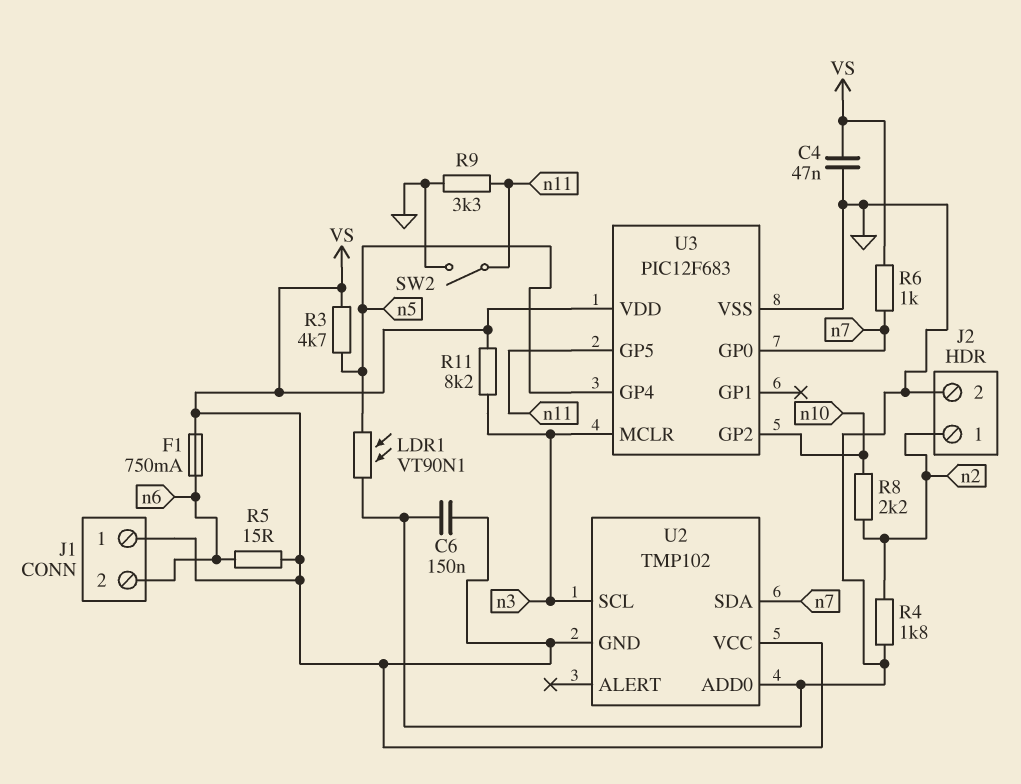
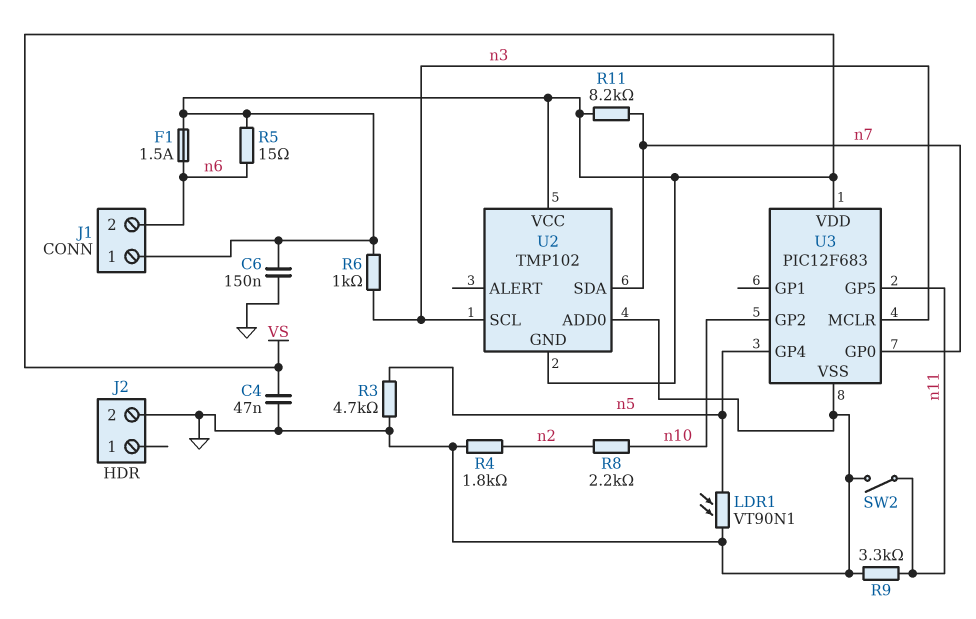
F1: 750mA (VS, n6) -> 1.5A (VS, n6)
J2 pin 1: n2 -> none
R3: 4.7k (VS, n5) -> 4.7k (GND, n5)
R6: 1k (VS, n7) -> 1k (VS, n3)
R11: 8.2k (VS, n3) -> 8.2k (VS, n7)

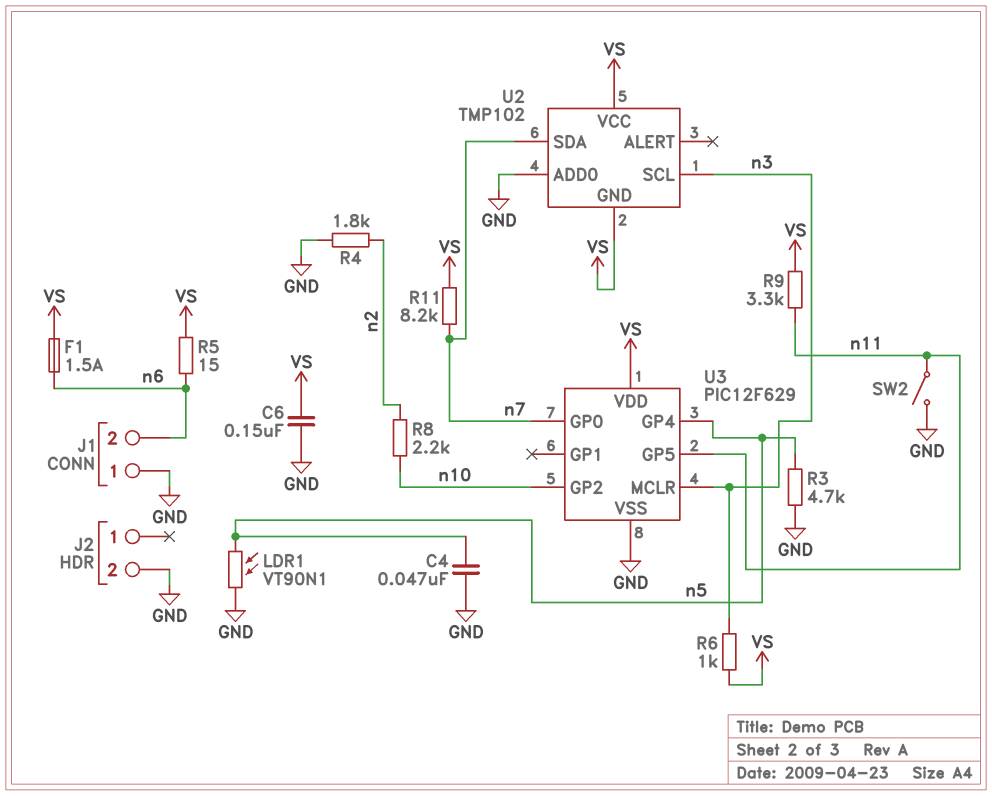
C4: 47nF (GND, VS) -> 47nF (GND, n5)
J1 pin 1: VS -> GND
R9: 3.3k (GND, n11) -> 3.3k (VS, n11)
U3: PIC12F683 -> PIC12F629

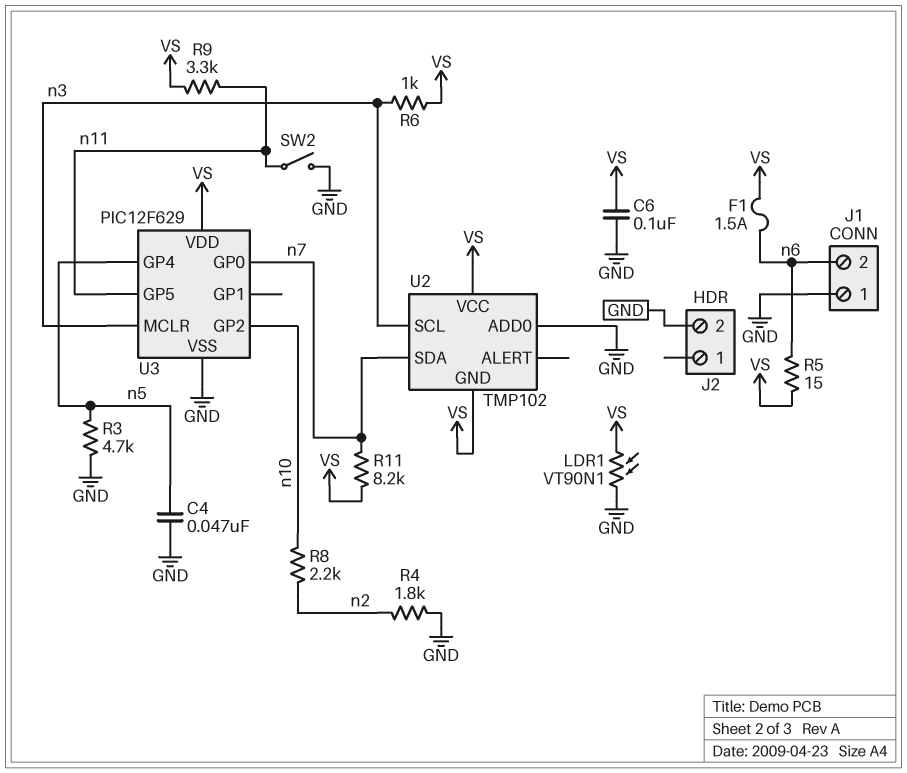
C6: 150nF (GND, VS) -> 100nF (GND, VS)
LDR1: VT90N1 (GND, n5) -> VT90N1 (GND, VS)

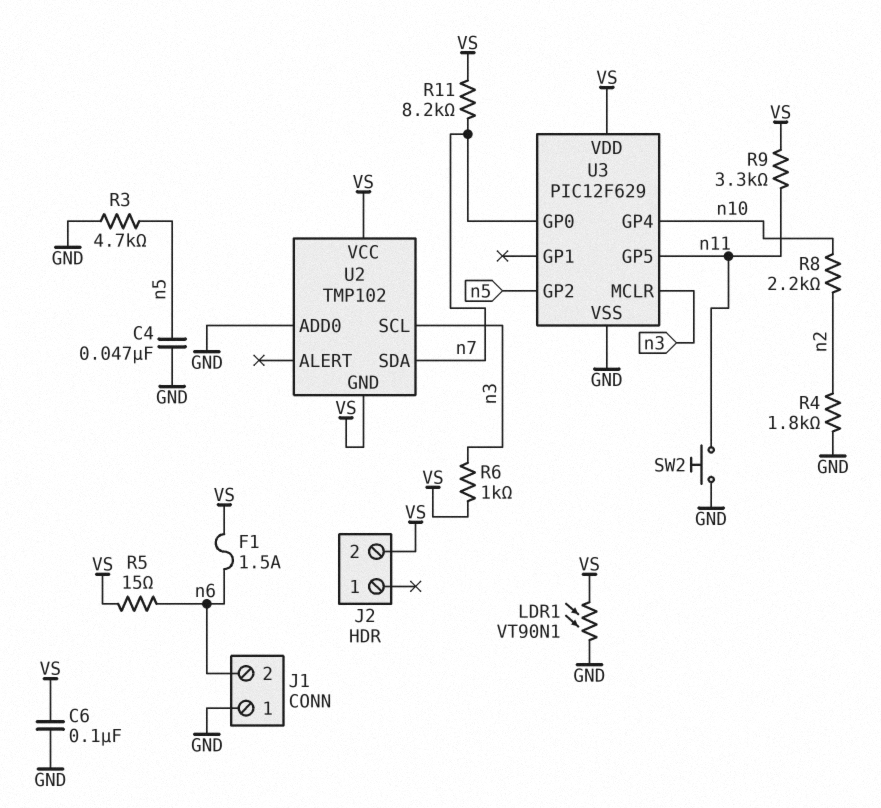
J2 pin 2: GND -> VS
SW2: switch (GND, n11) -> button (GND, n11)
U3 pin GP2: n10 -> n5
U3 pin GP4: n5 -> n10

